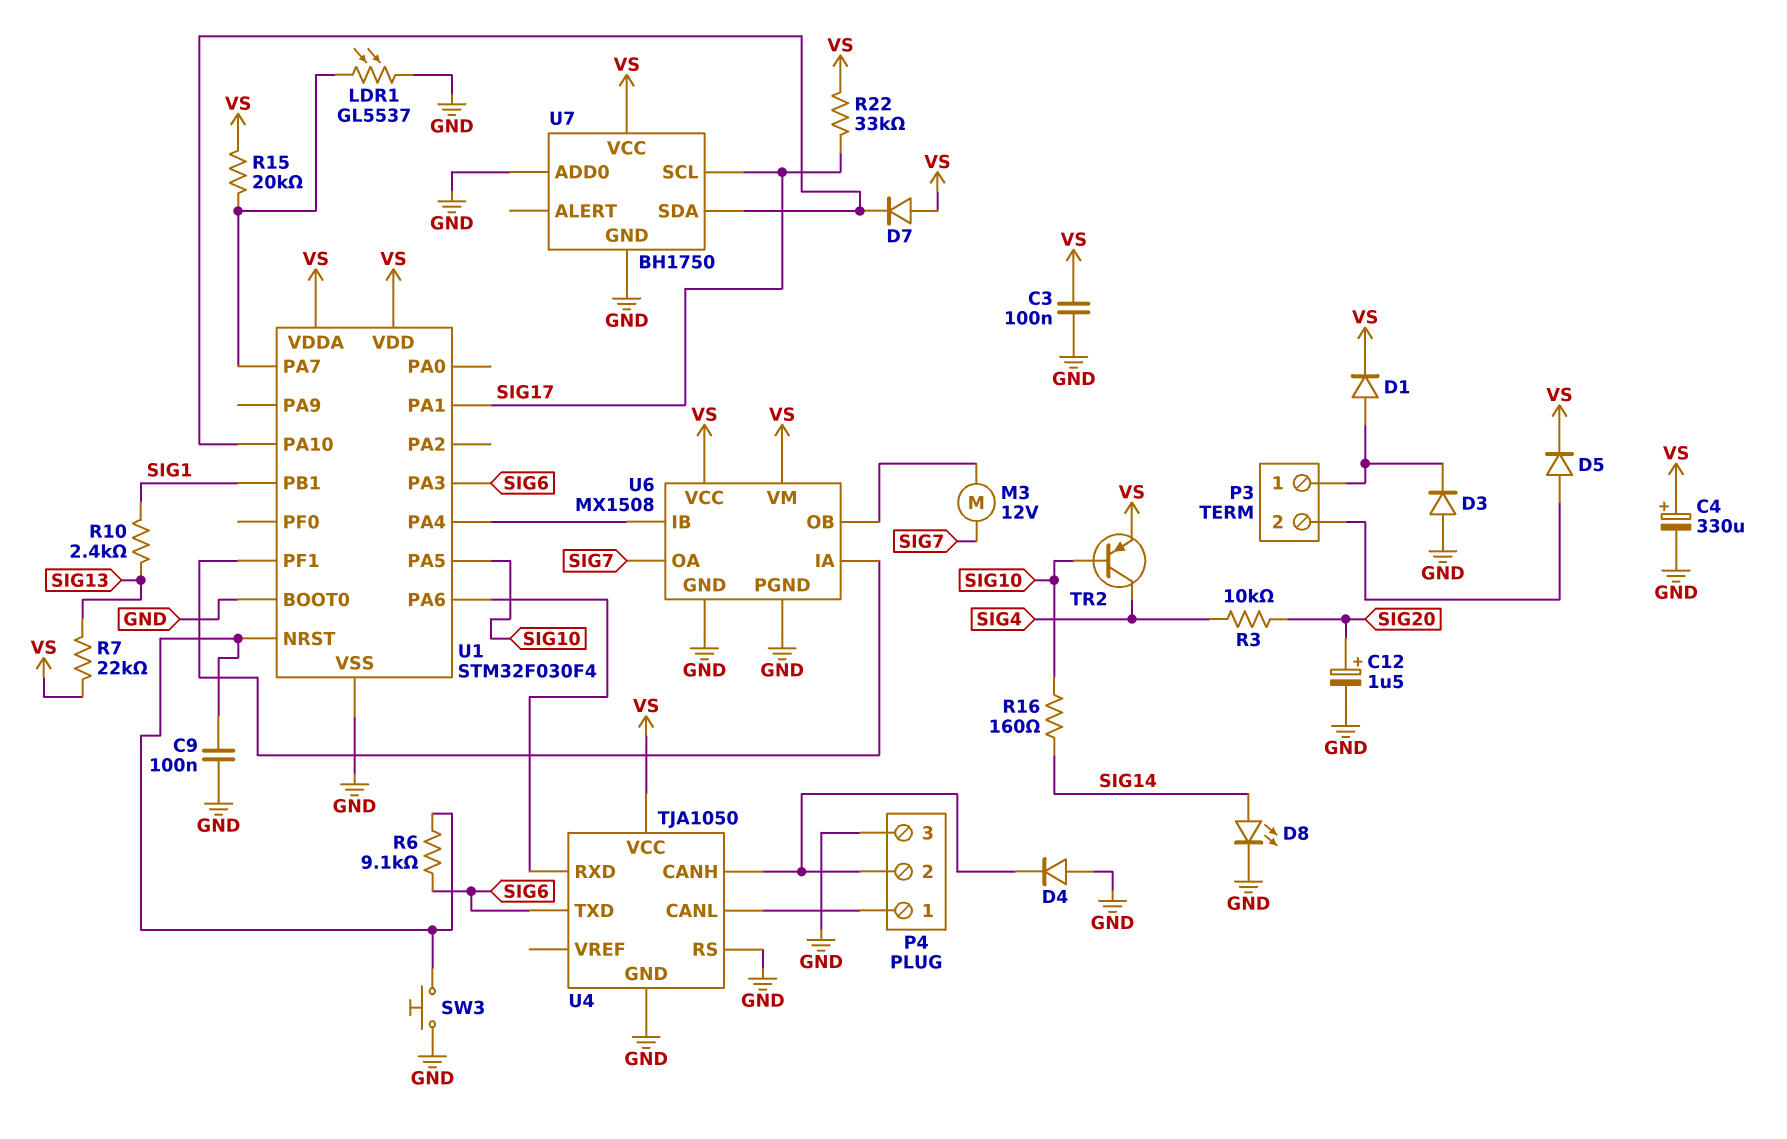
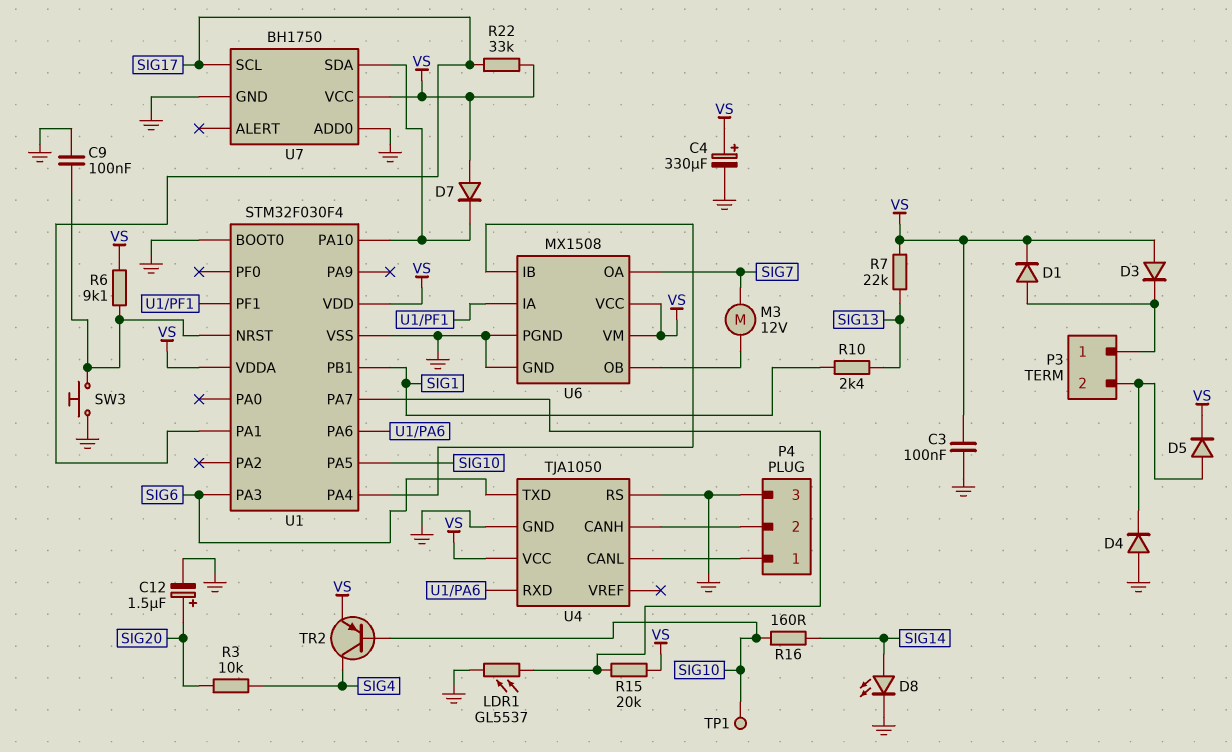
D3: diode (A GND, K P3/1) -> diode (A VS, K P3/1)
D4: diode (A GND, K P4/2) -> diode (A GND, K P3/2)
R6: 9.1k (SIG6, U1/NRST) -> 9.1k (U1/NRST, VS)
TP1: none -> test point (SIG10)

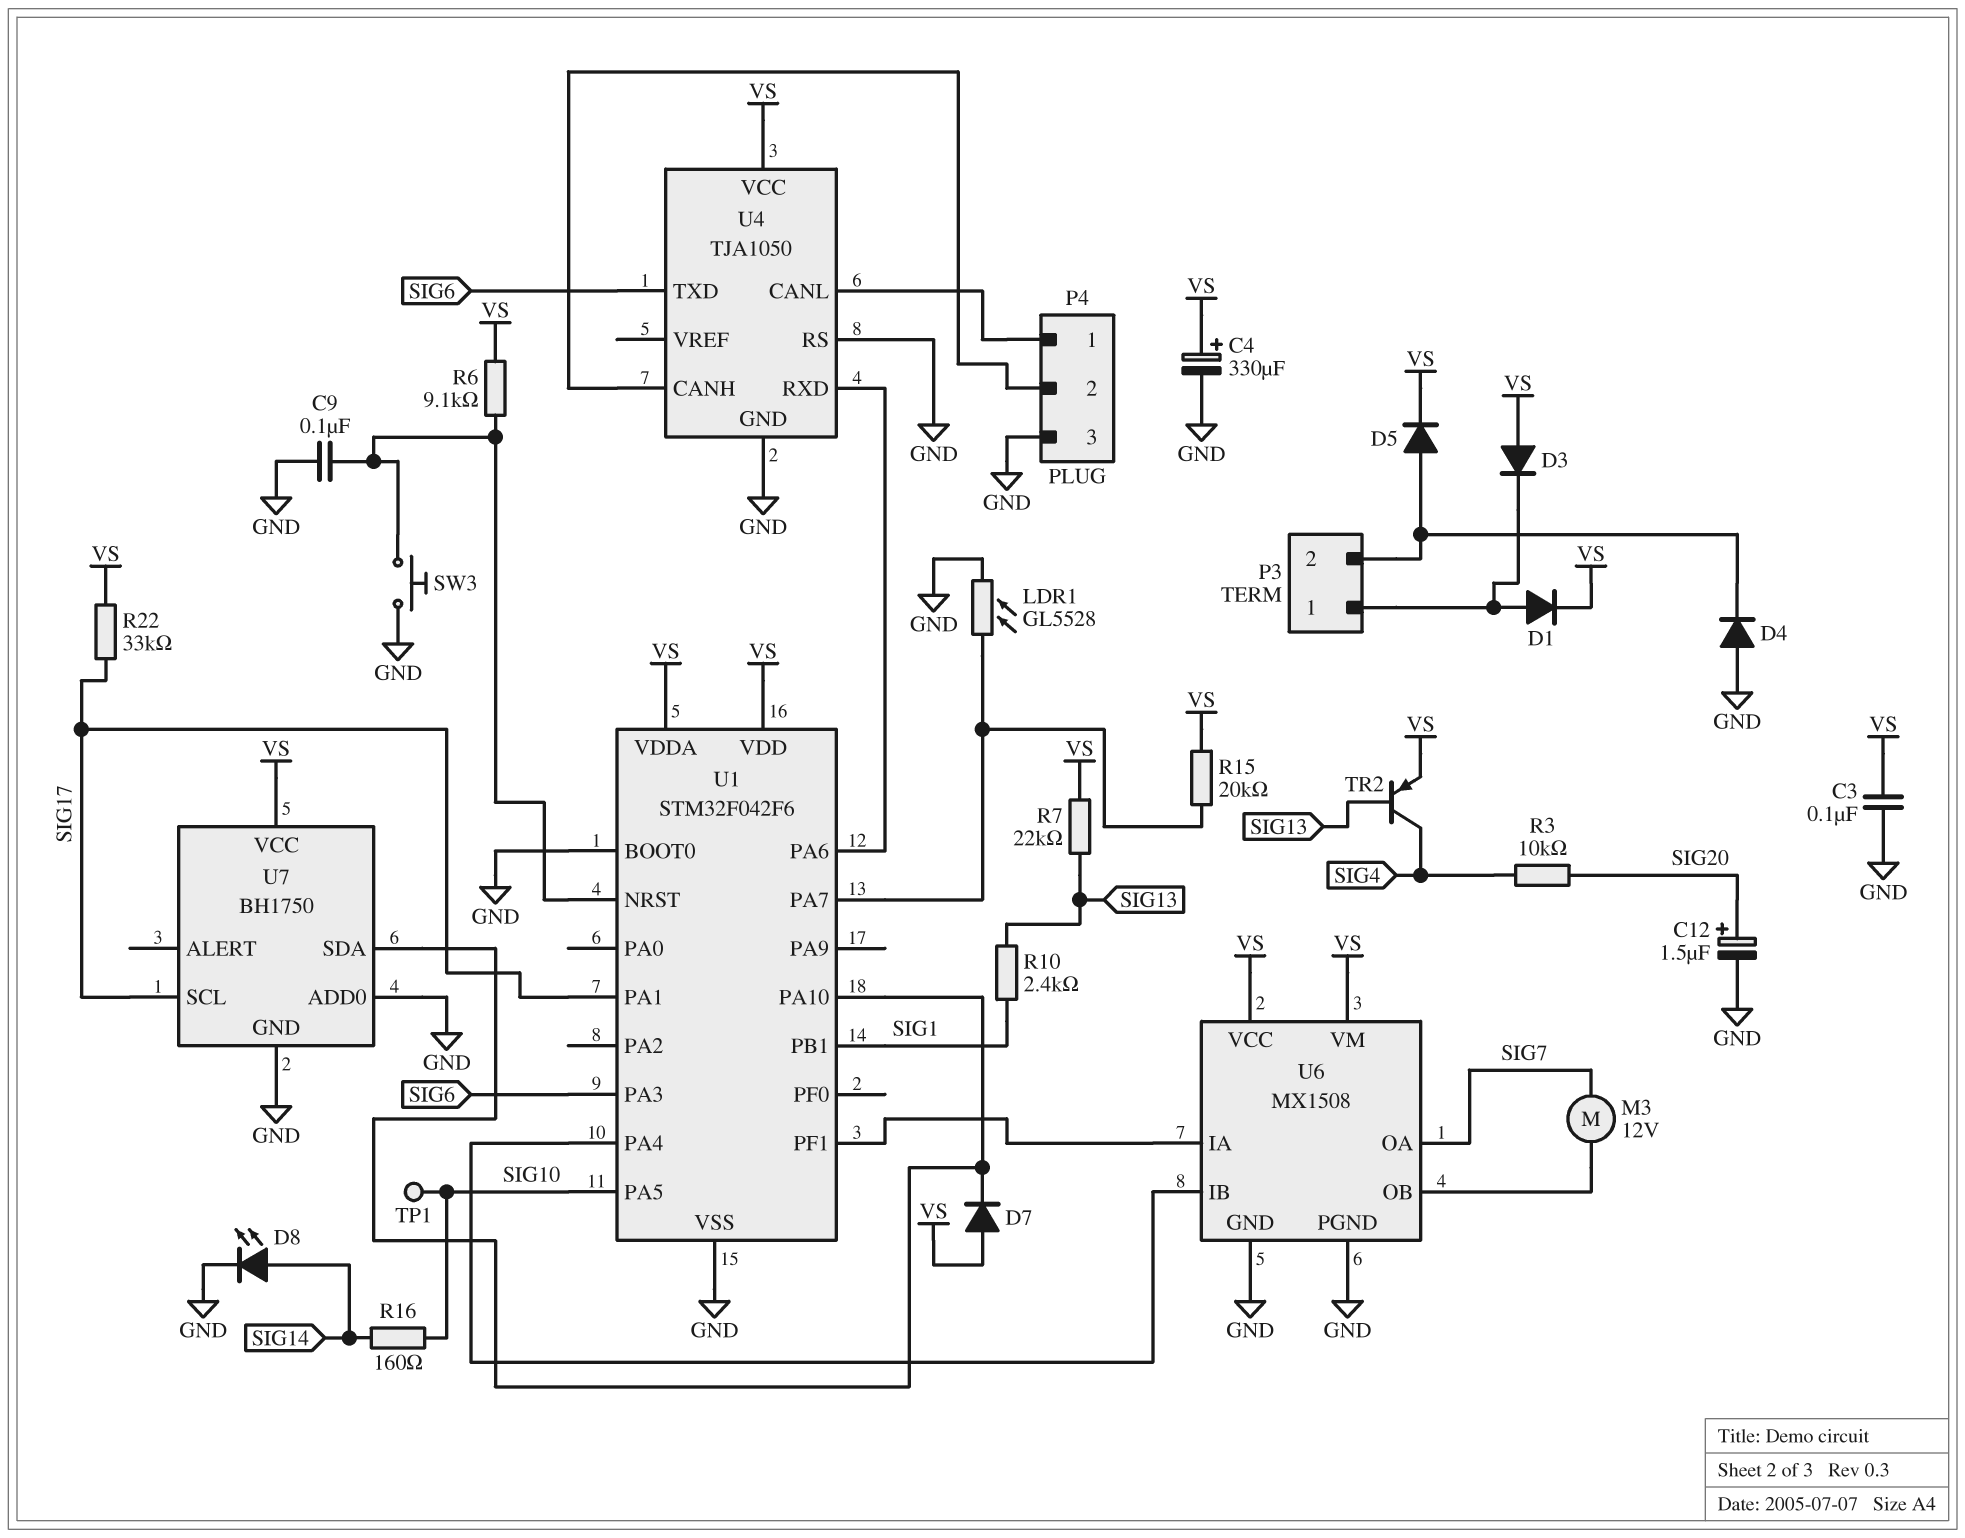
LDR1: GL5537 (GND, U1/PA7) -> GL5528 (GND, U1/PA7)
TR2: PNP (B SIG10, C SIG4, E VS) -> PNP (B SIG13, C SIG4, E VS)
U1: STM32F030F4 -> STM32F042F6

